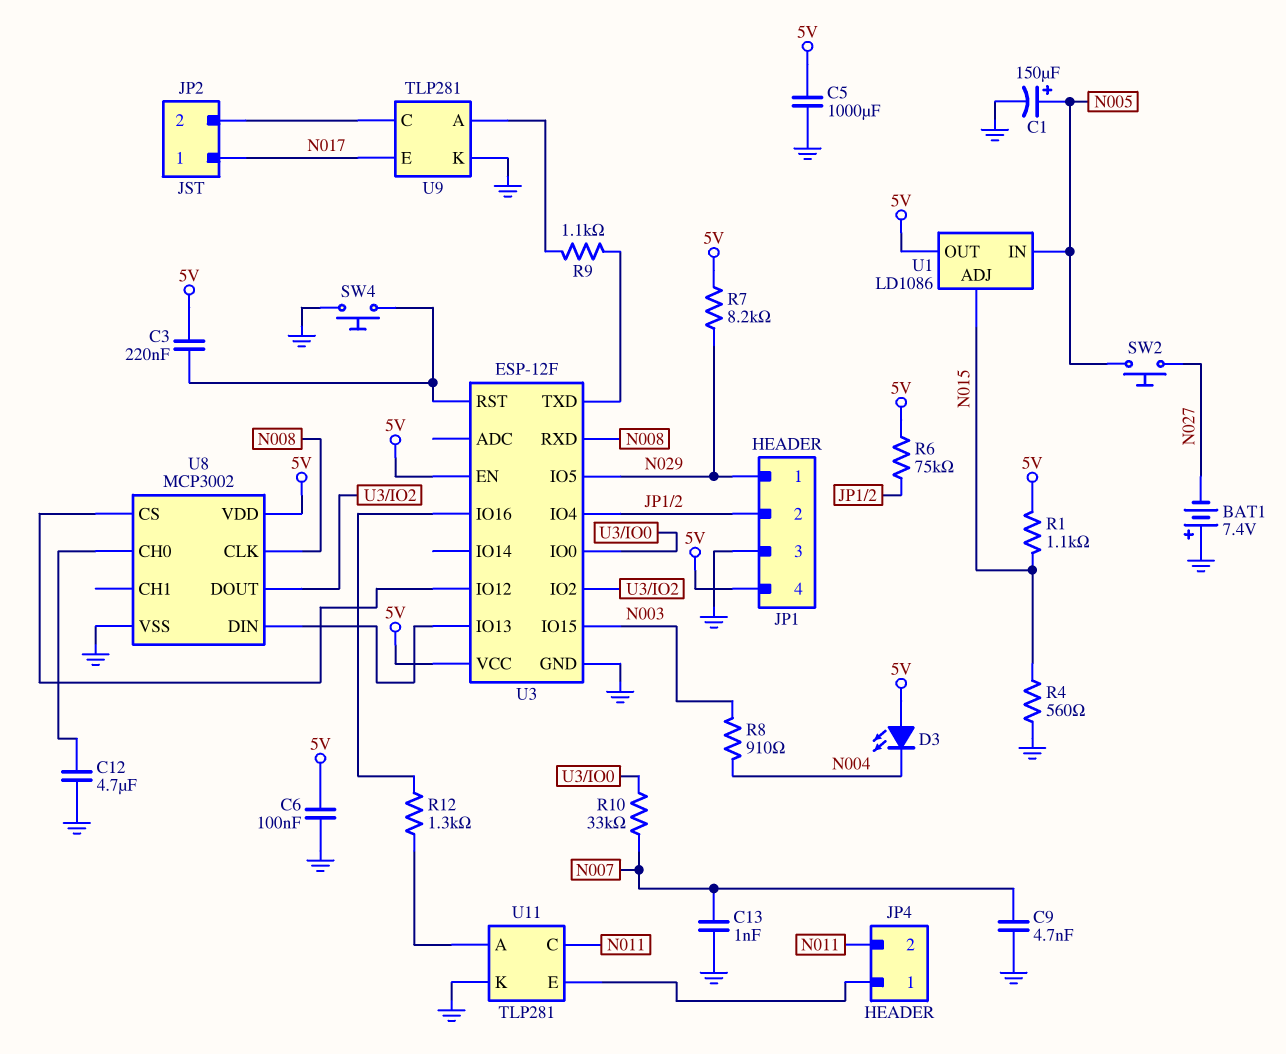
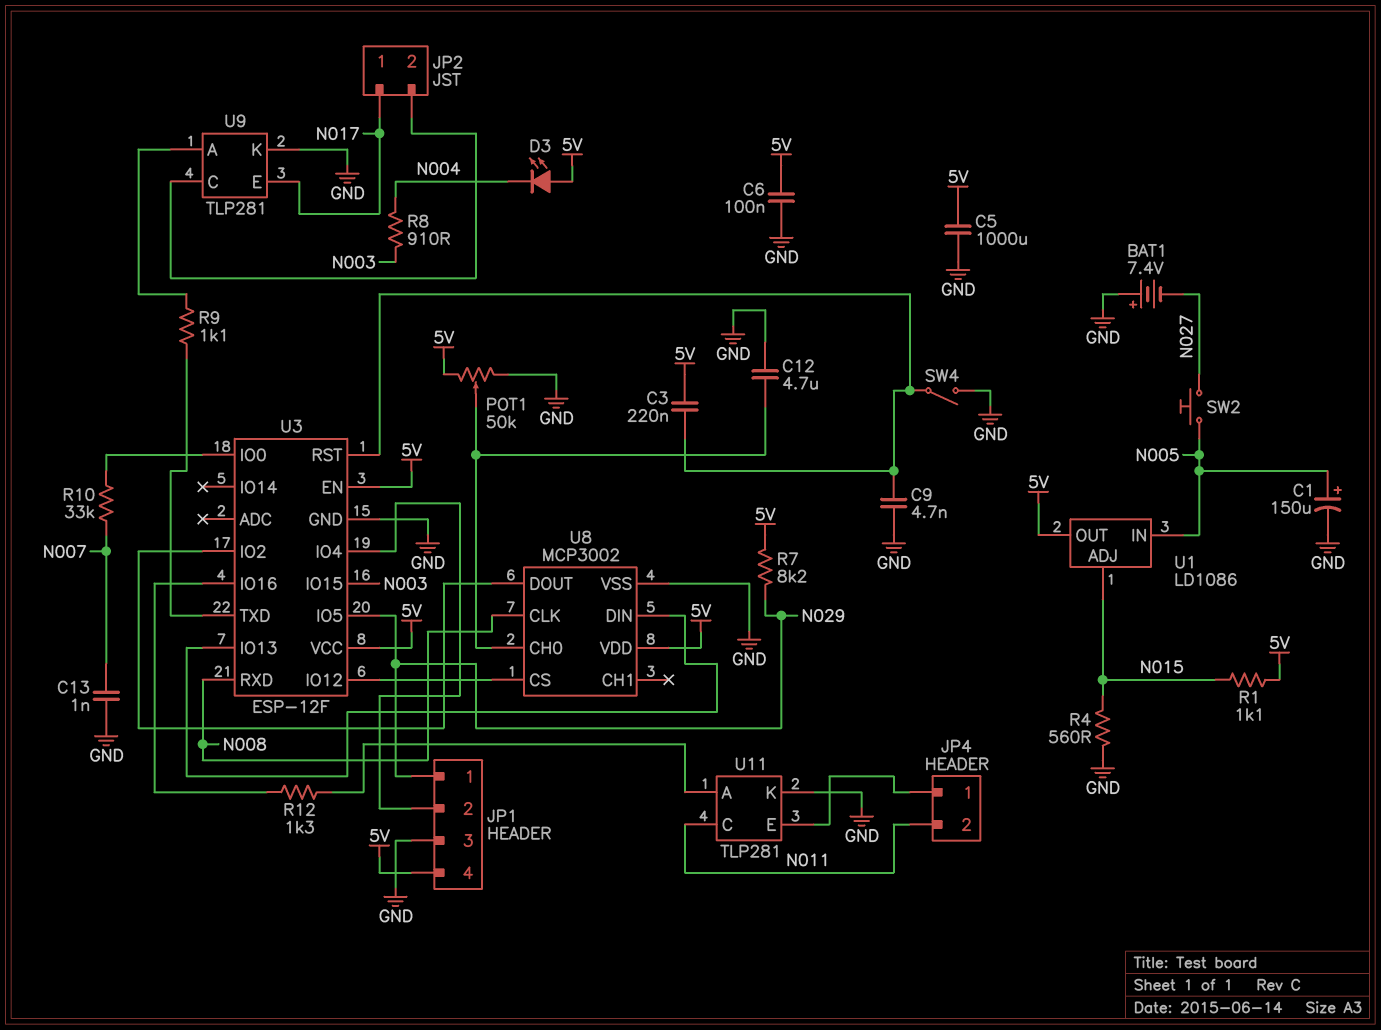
C9: 4.7nF (GND, N007) -> 4.7nF (GND, U3/RST)
POT1: none -> 50k (5V, GND, wiper U8/CH0)
R6: 75k (5V, JP1/2) -> none
SW4: button (GND, U3/RST) -> switch (GND, U3/RST)

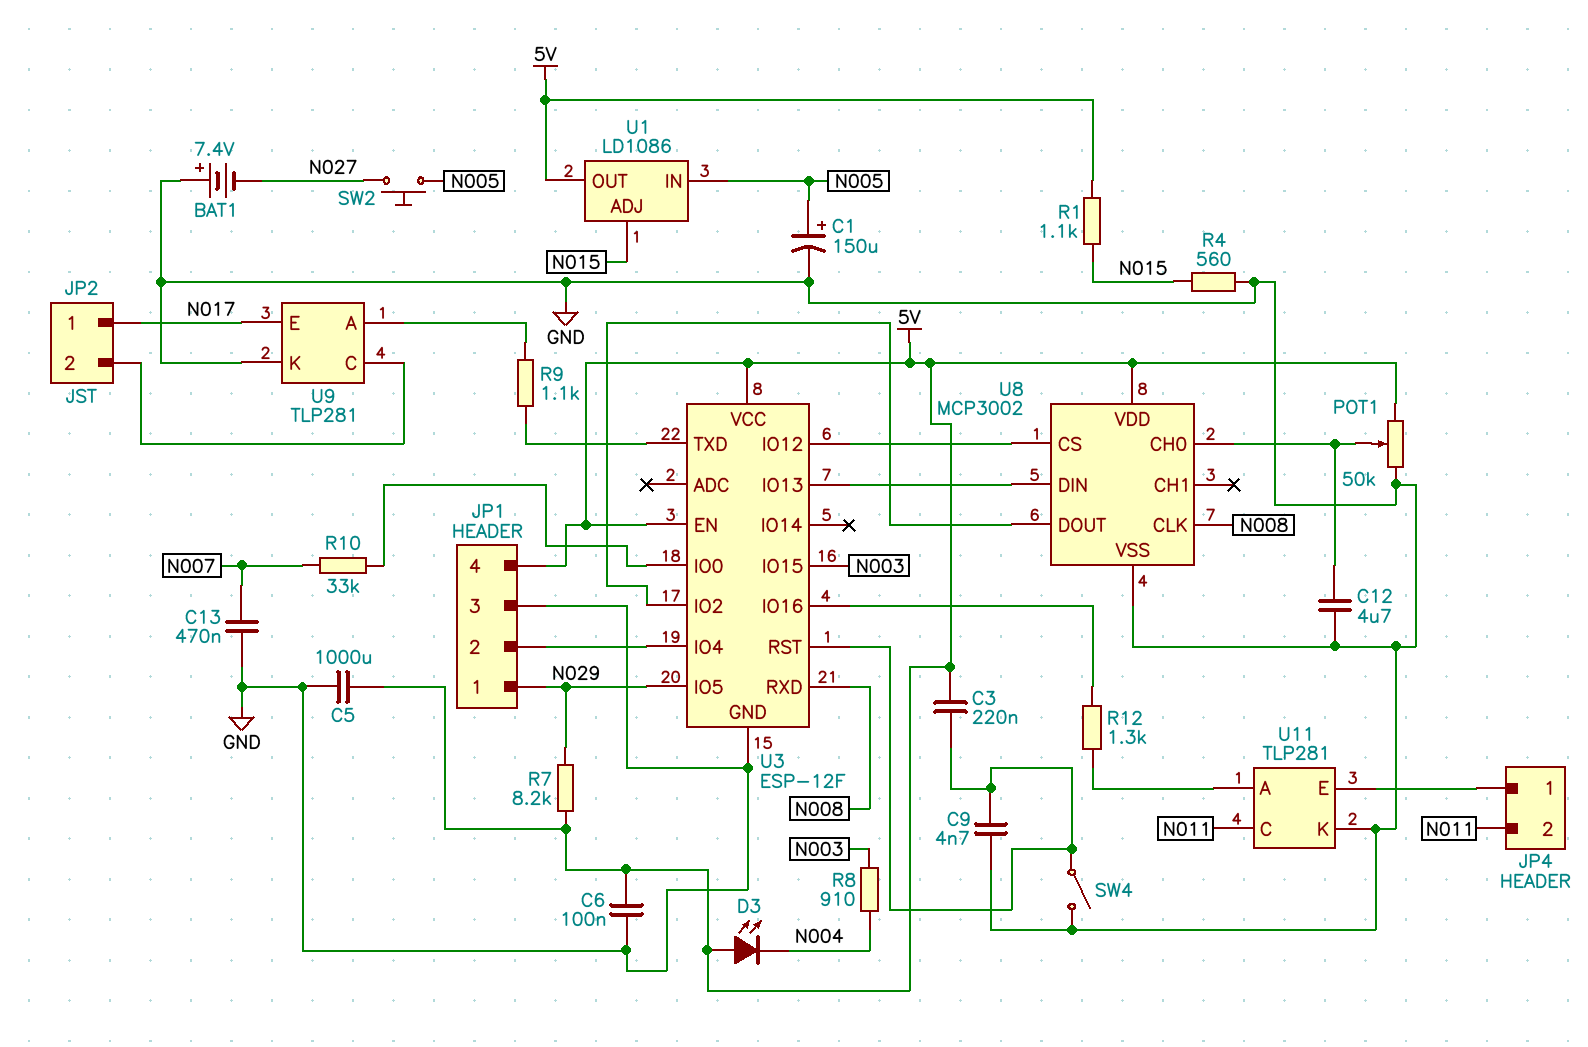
C13: 1nF (GND, N007) -> 470nF (GND, N007)

